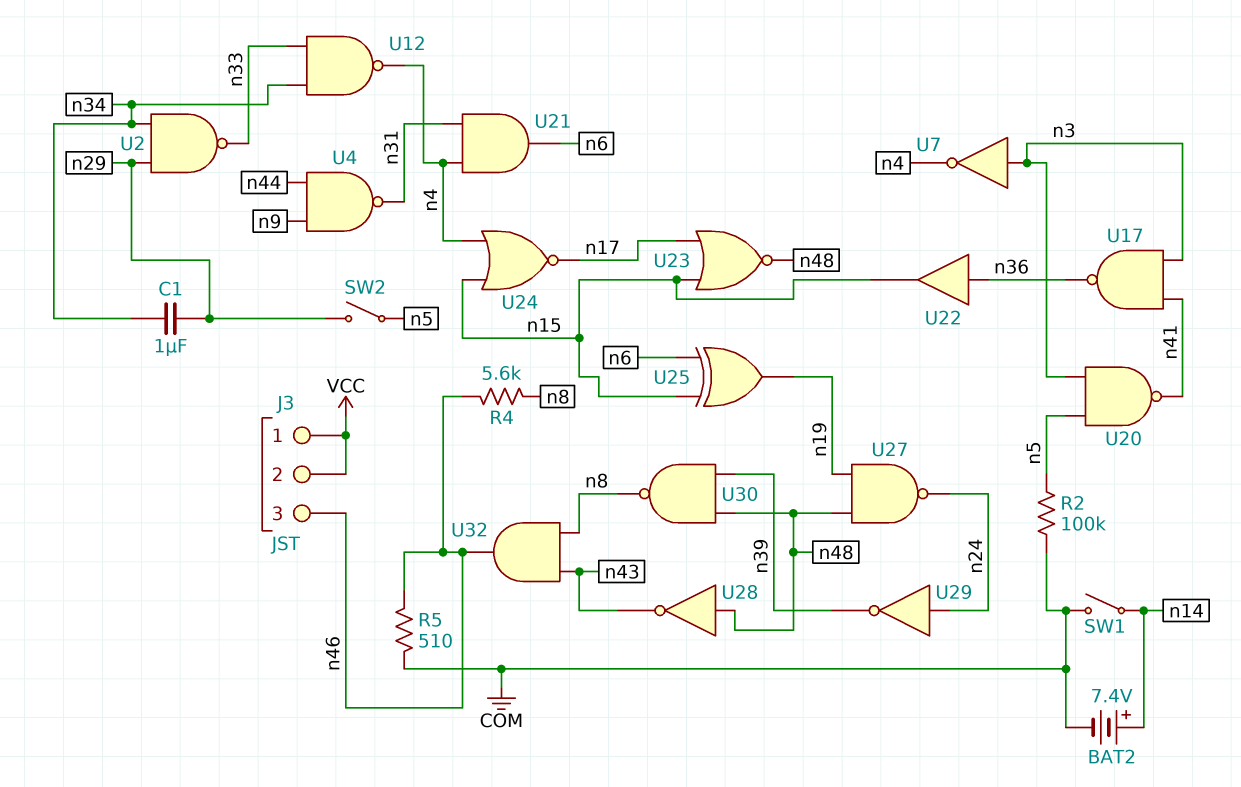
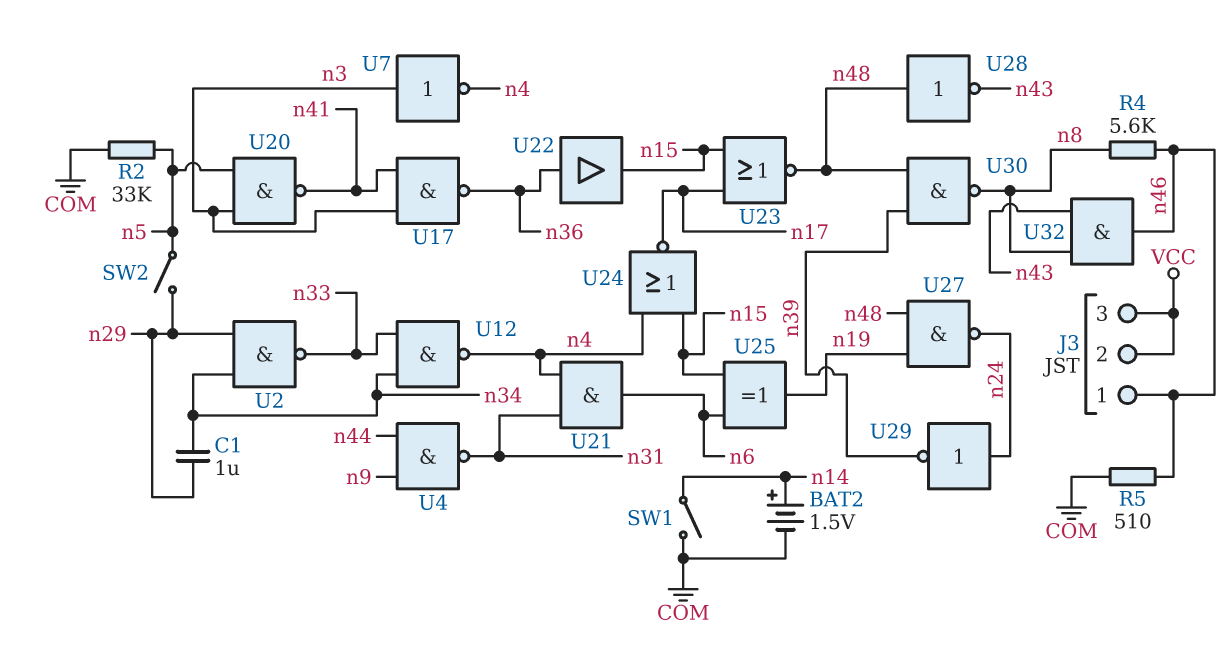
BAT2: 7.4V (plus n14, minus COM) -> 1.5V (plus n14, minus COM)
J3 pin 1: VCC -> n46
J3 pin 3: n46 -> VCC
R2: 100k (COM, n5) -> 33k (COM, n5)

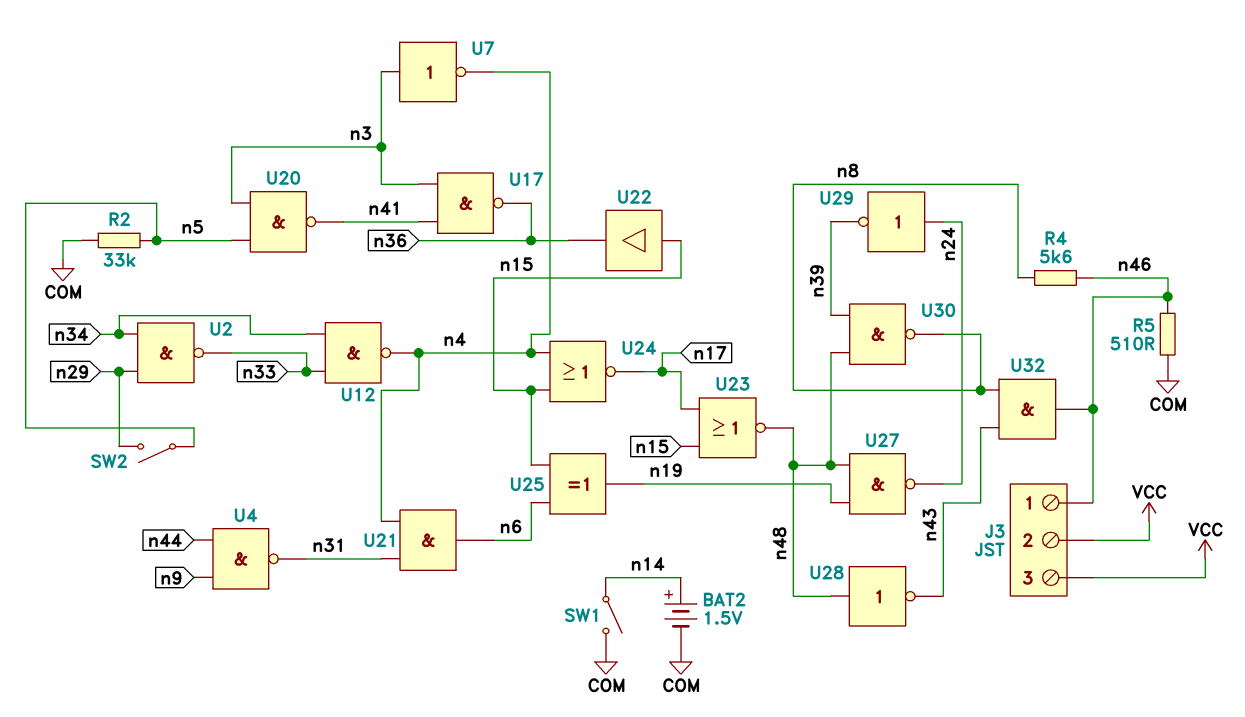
C1: 1uF (n29, n34) -> none
U22: buffer (in n36, out n15) -> buffer (in n15, out n36)

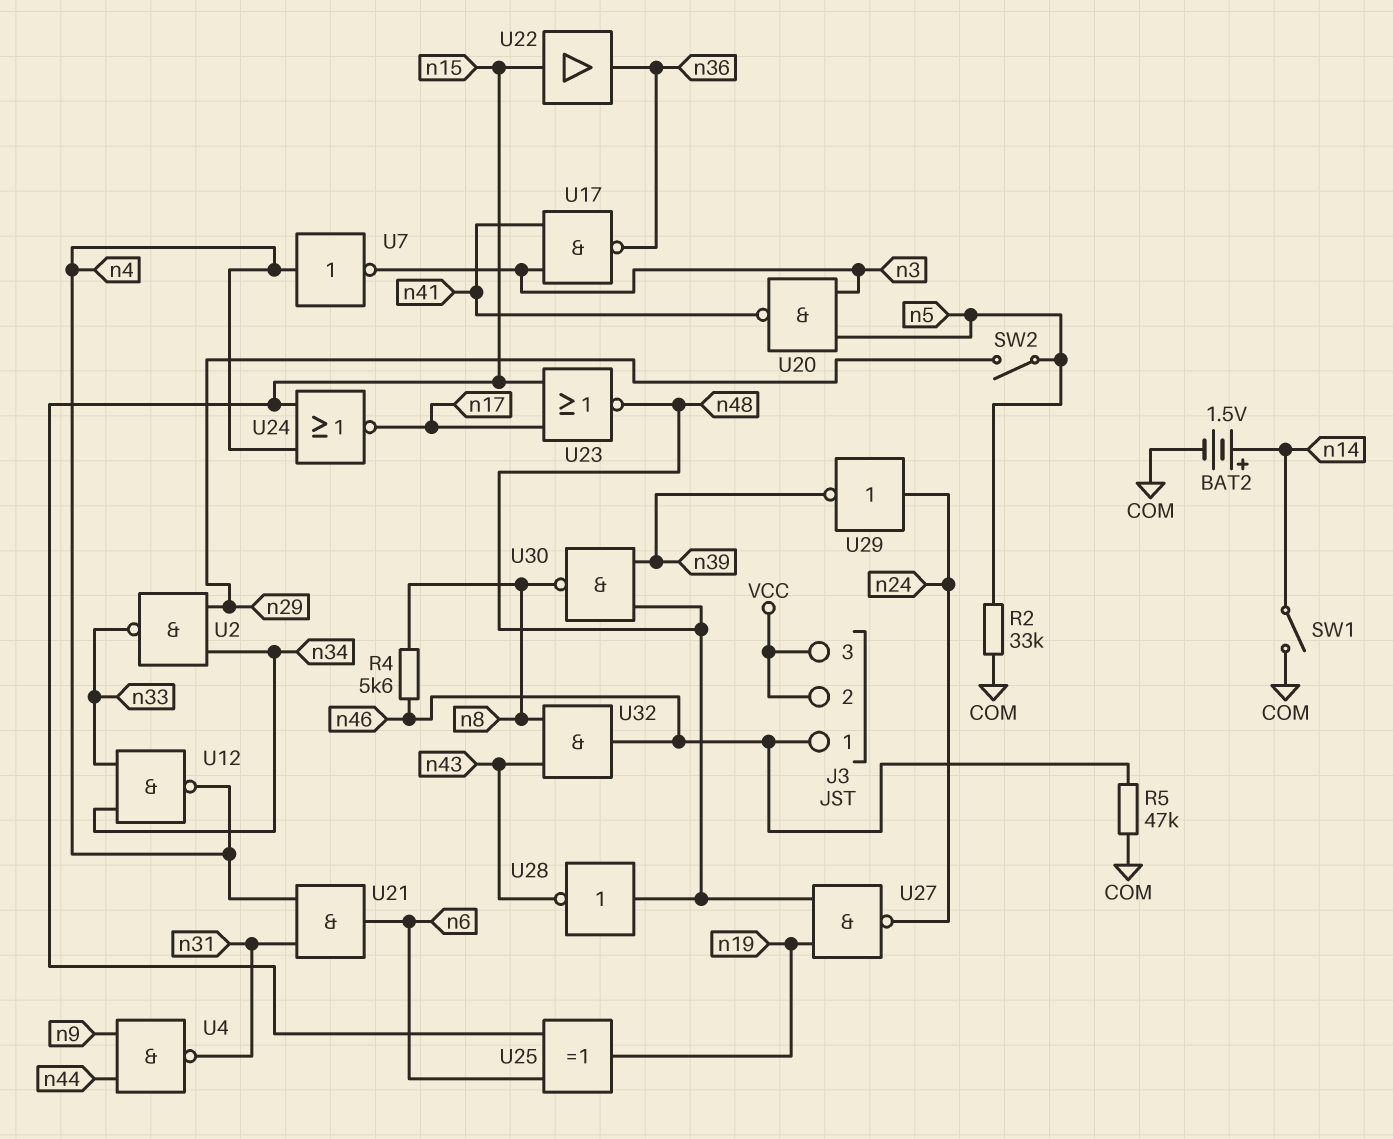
R5: 510 (COM, n46) -> 47k (COM, n46)
U7: NOT (in n3, out n4) -> NOT (in n4, out n3)

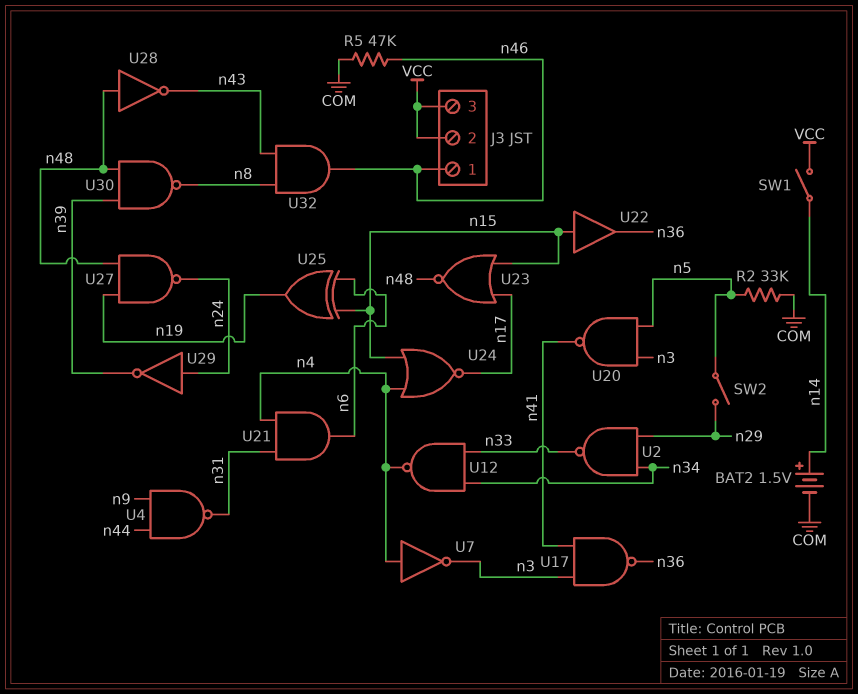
R4: 5.6k (n8, n46) -> none
SW1: switch (COM, n14) -> switch (VCC, n14)

